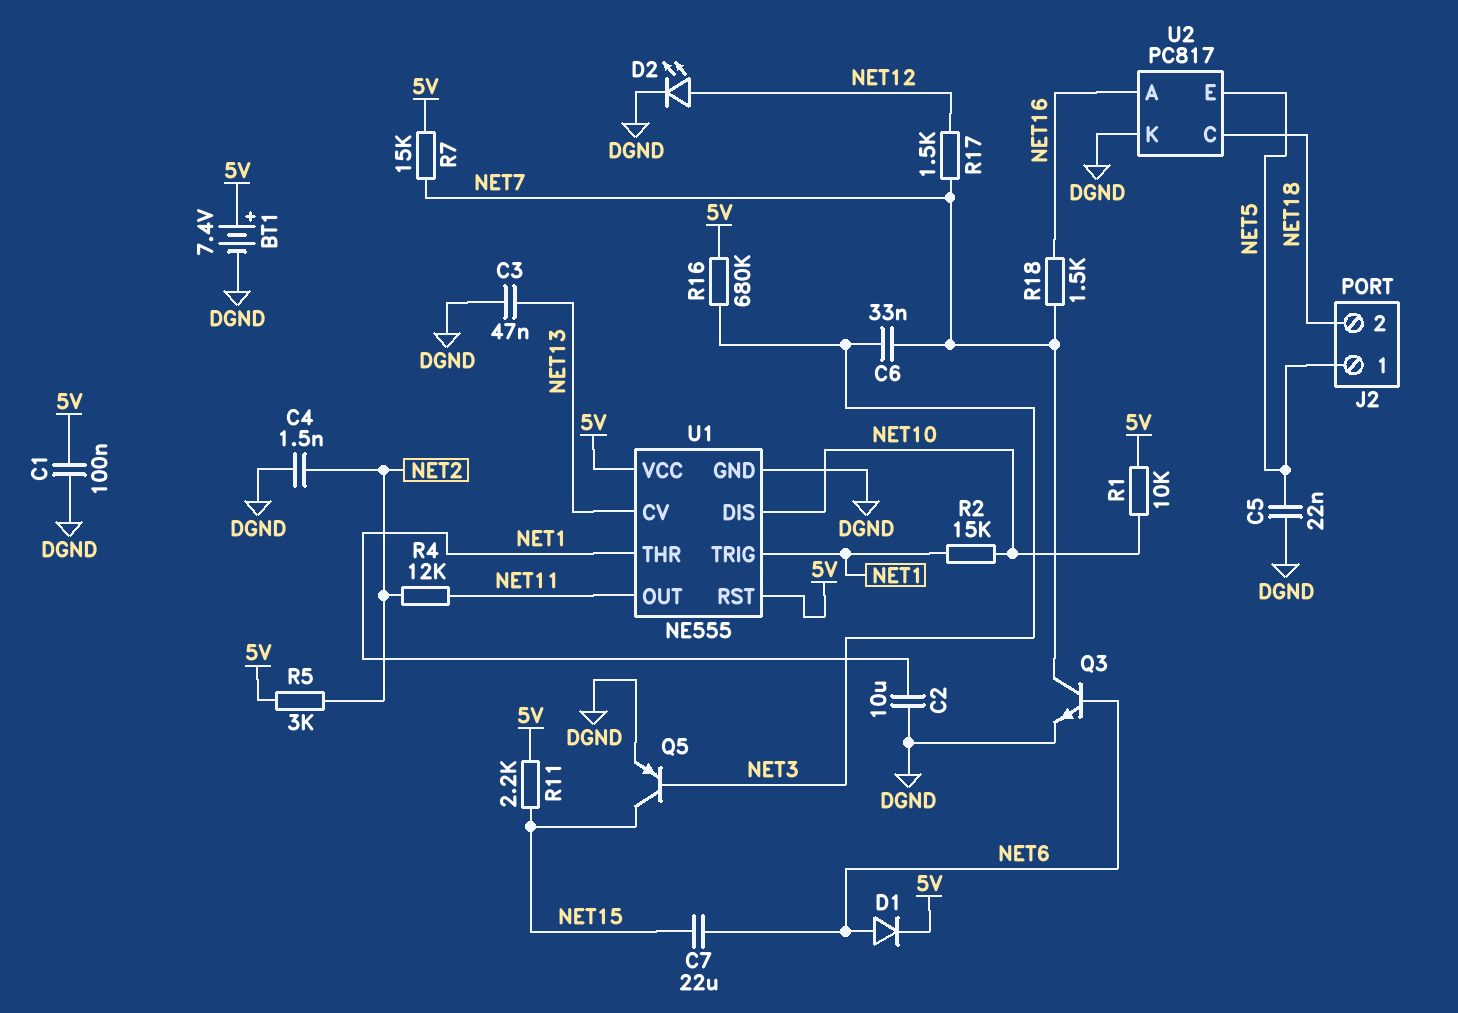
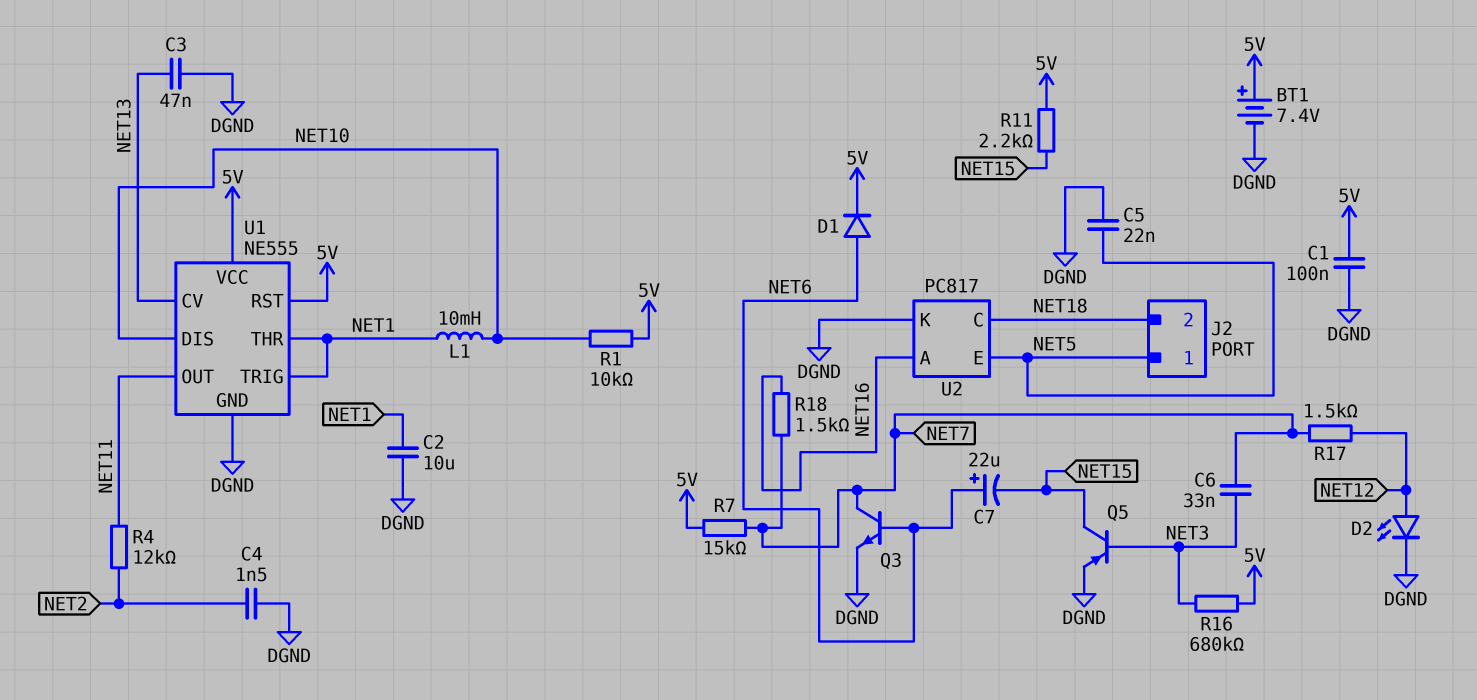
C7: 22uF (NET6, NET15) -> 22uF (plus NET6, minus NET15)
L1: none -> 10mH (NET1, NET10)
R2: 15k (NET1, NET10) -> none
R5: 3k (5V, NET2) -> none

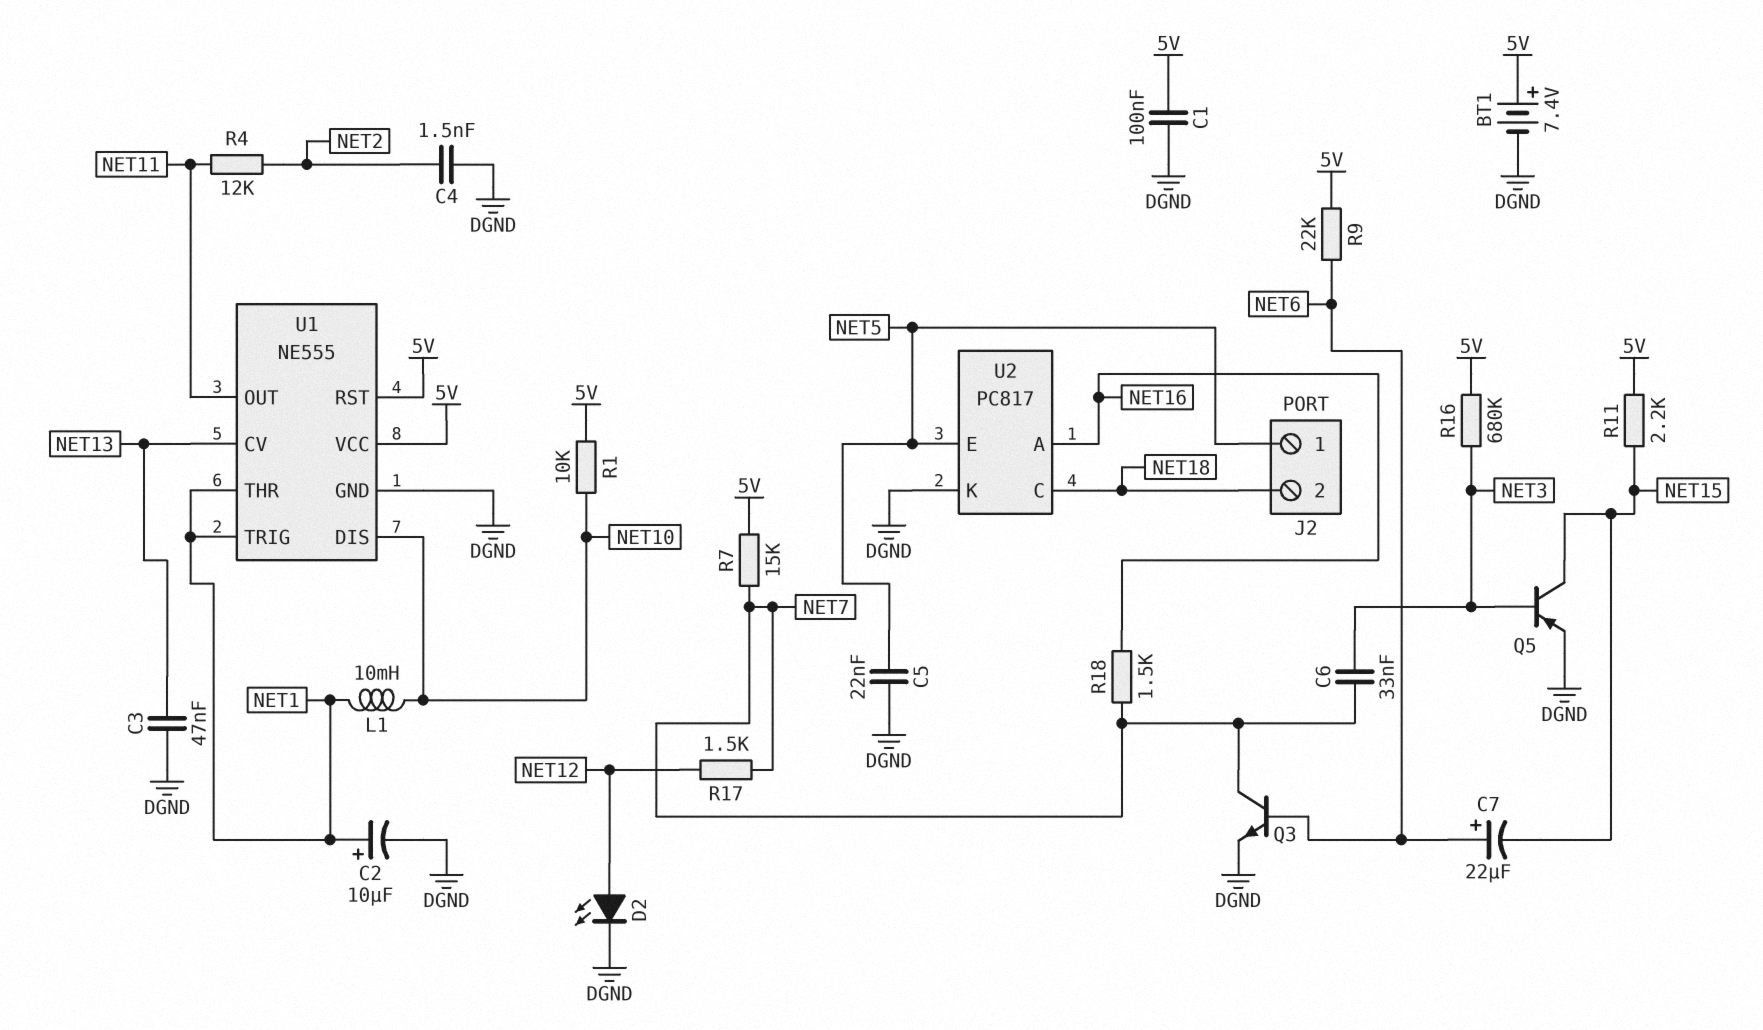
C2: 10uF (DGND, NET1) -> 10uF (plus NET1, minus DGND)
D1: diode (A NET6, K 5V) -> none
R9: none -> 22k (5V, NET6)

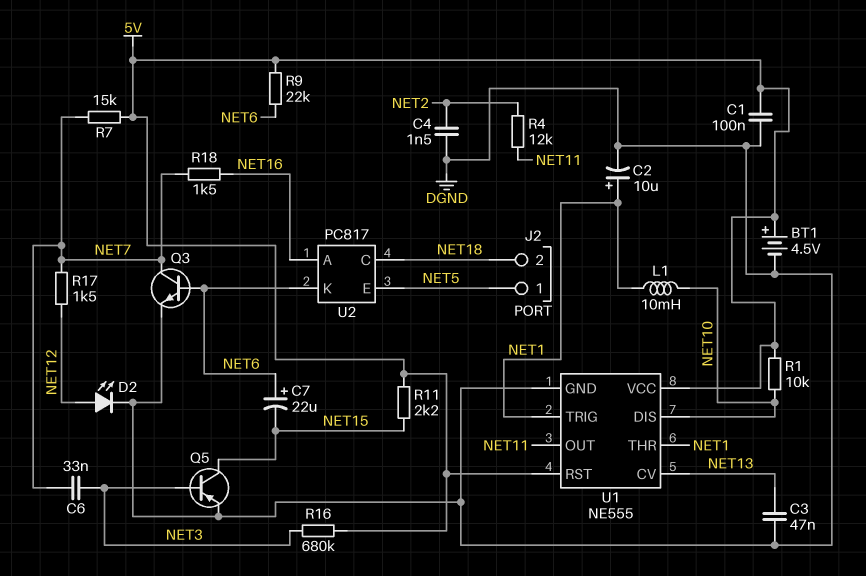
BT1: 7.4V (plus 5V, minus DGND) -> 4.5V (plus 5V, minus DGND)
C5: 22nF (DGND, NET5) -> none
U2 pin K: DGND -> NET6

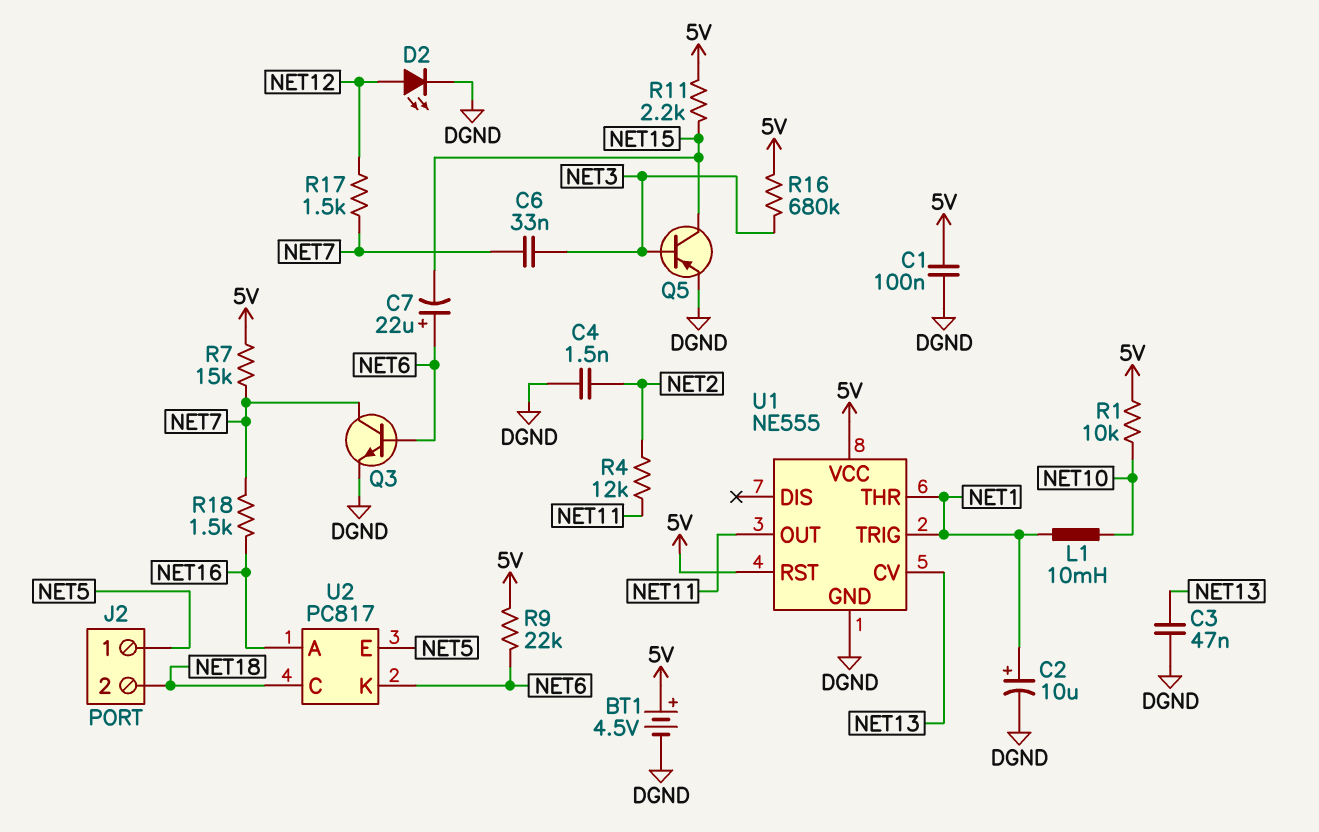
U1 pin DIS: NET10 -> none

